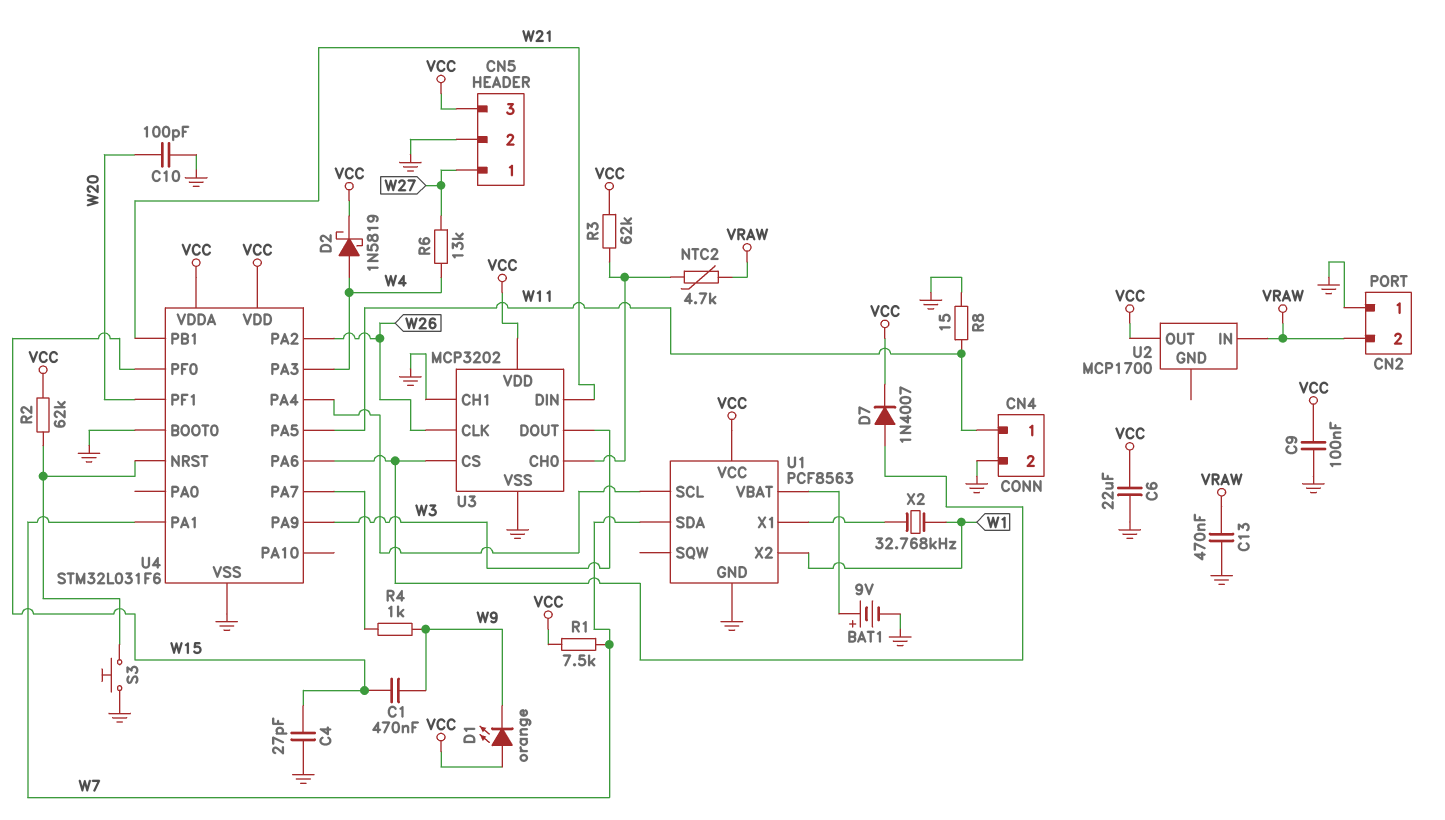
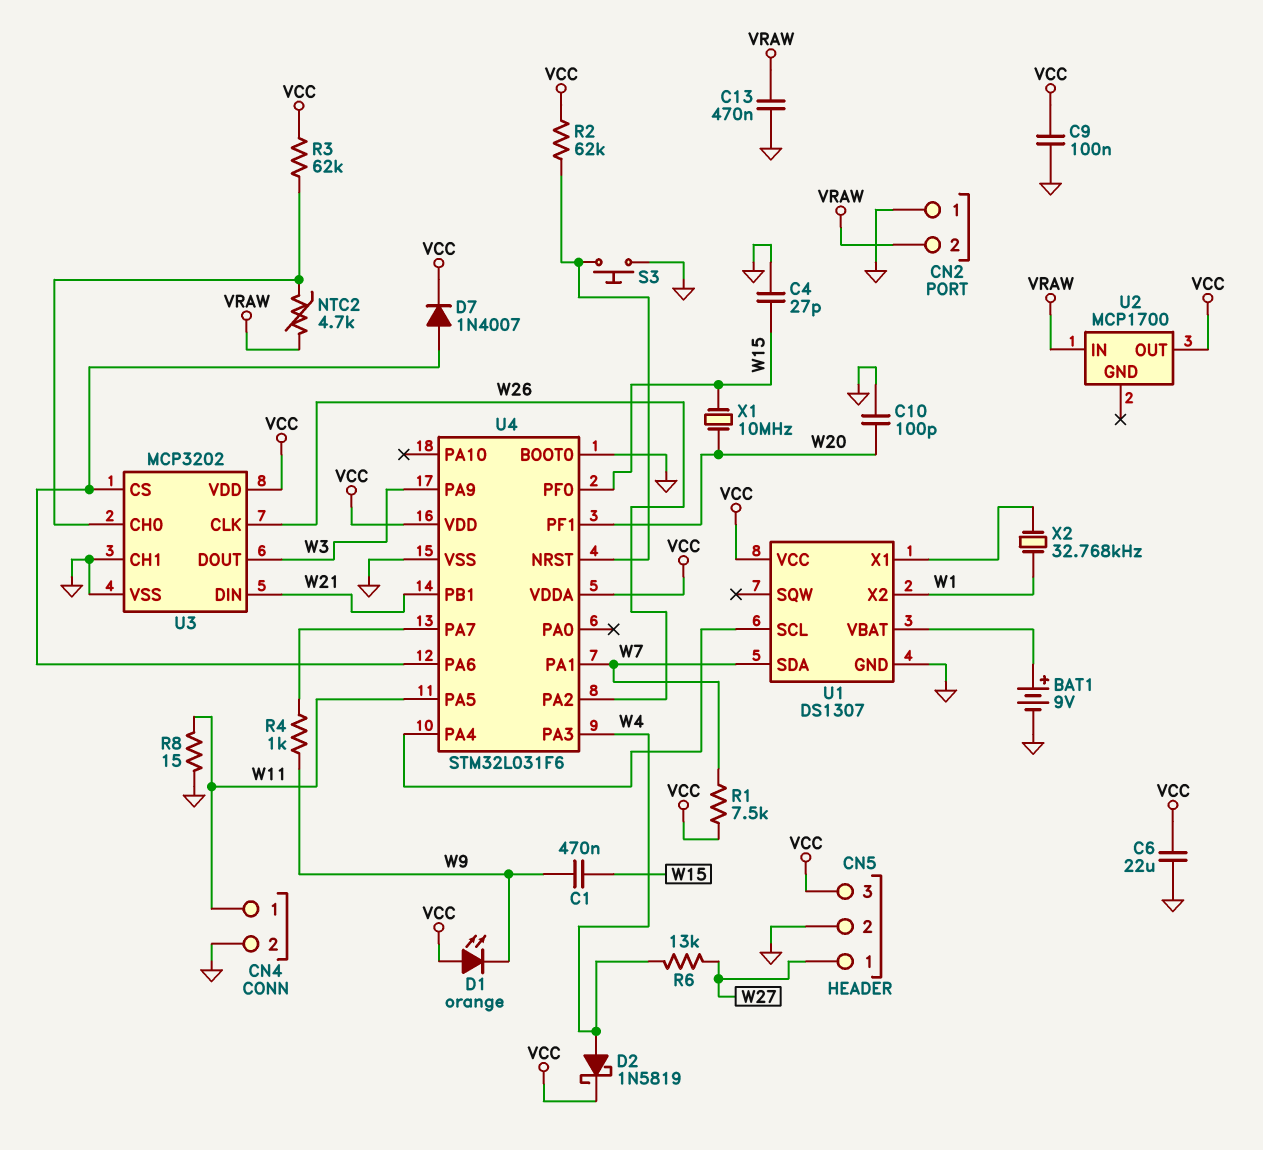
U1: PCF8563 -> DS1307
X1: none -> 10MHz (W15, W20)

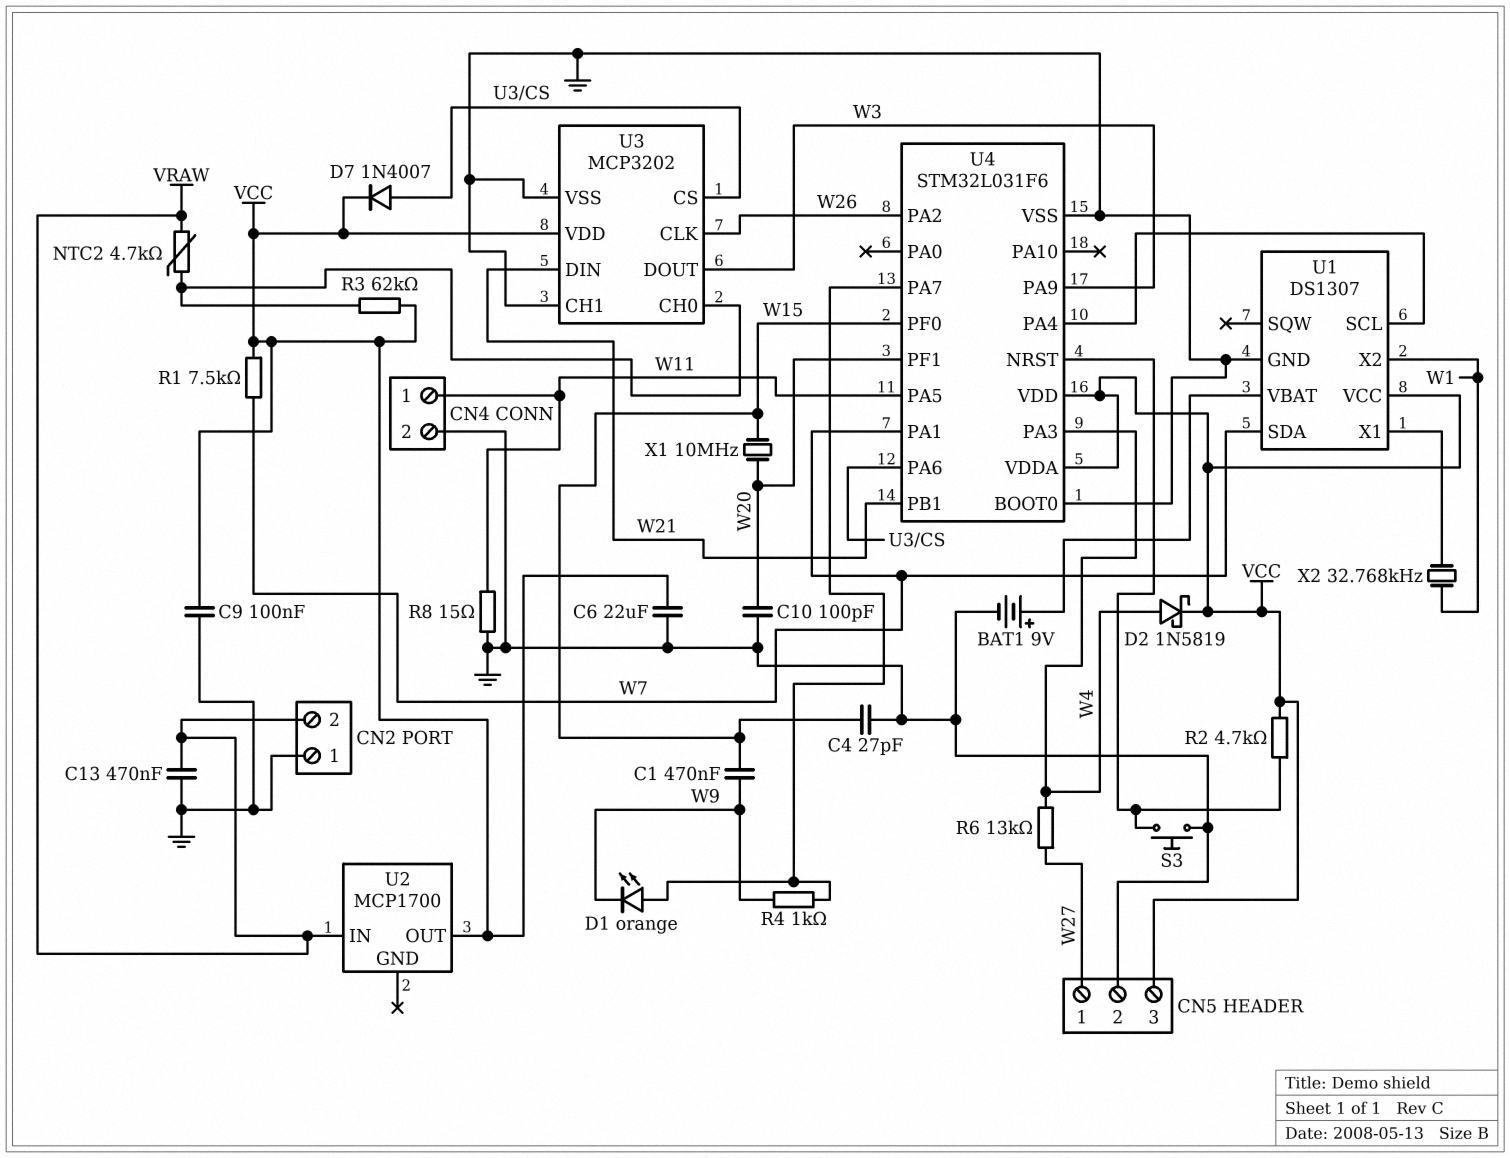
D1: LED orange (A VCC, K W9) -> LED orange (A U4/PA7, K W9)
R2: 62k (U4/NRST, VCC) -> 4.7k (U4/NRST, VCC)

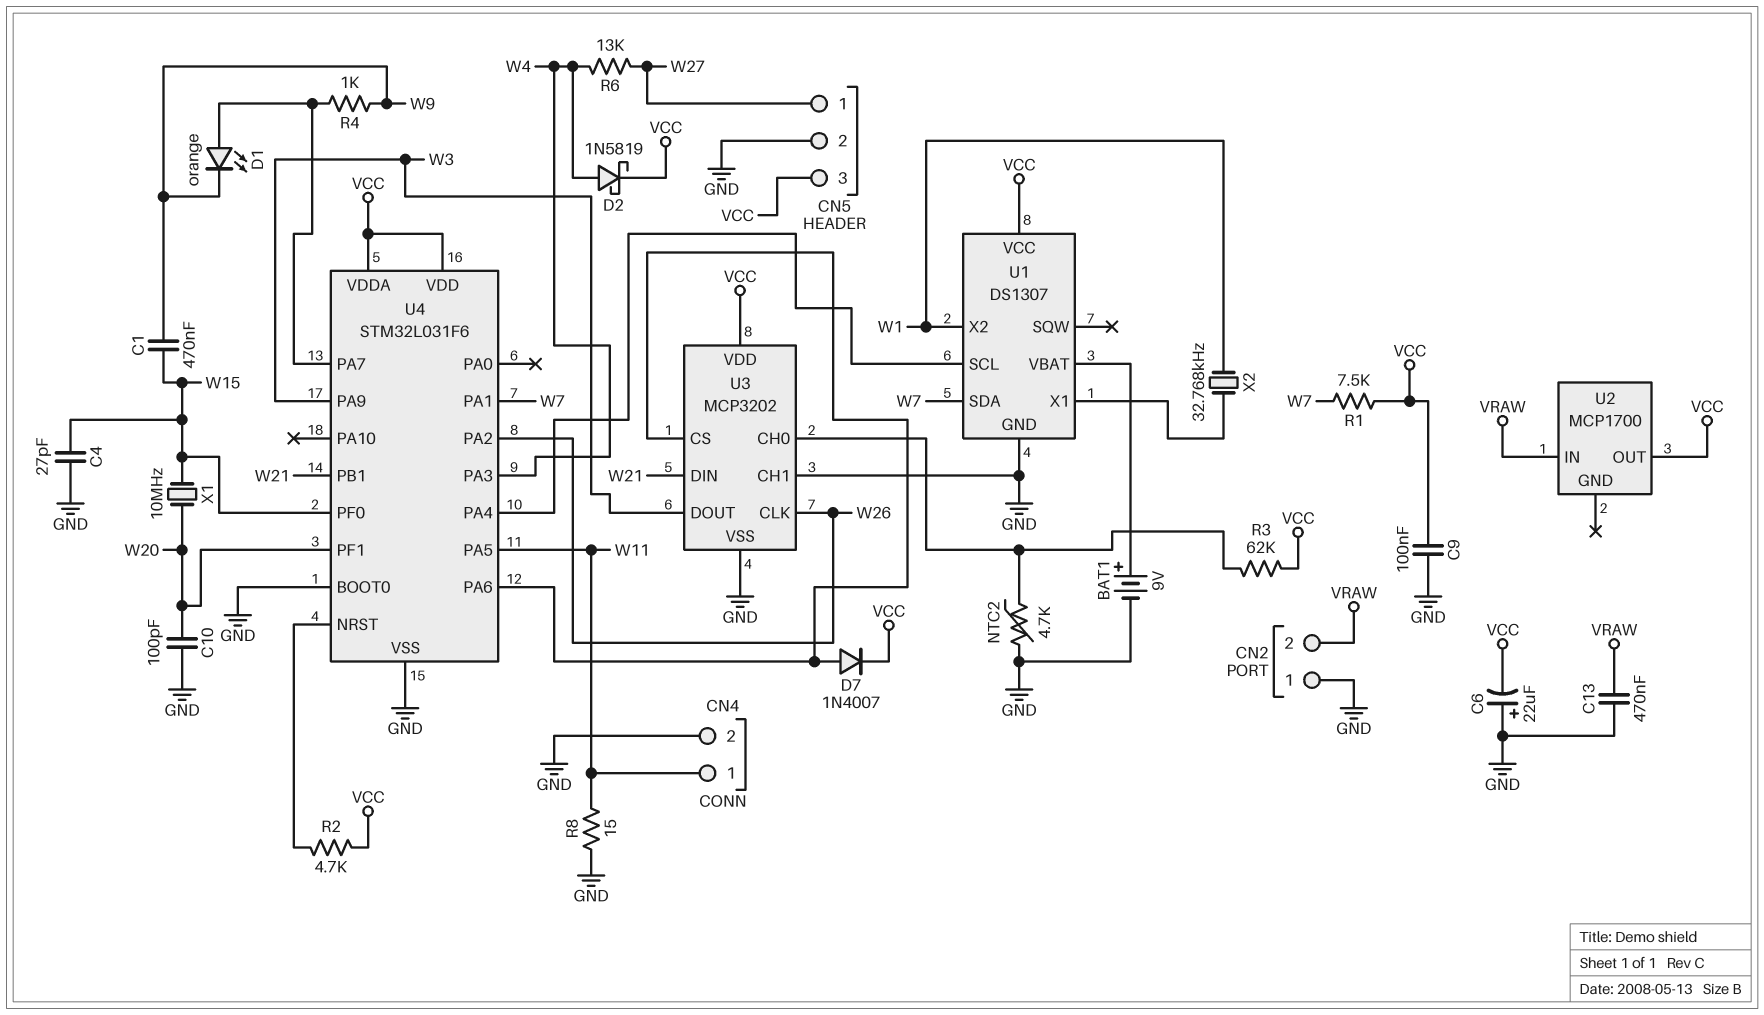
C6: 22uF (GND, VCC) -> 22uF (plus GND, minus VCC)
NTC2: 4.7k (U3/CH0, VRAW) -> 4.7k (GND, U3/CH0)
S3: button (GND, U4/NRST) -> none

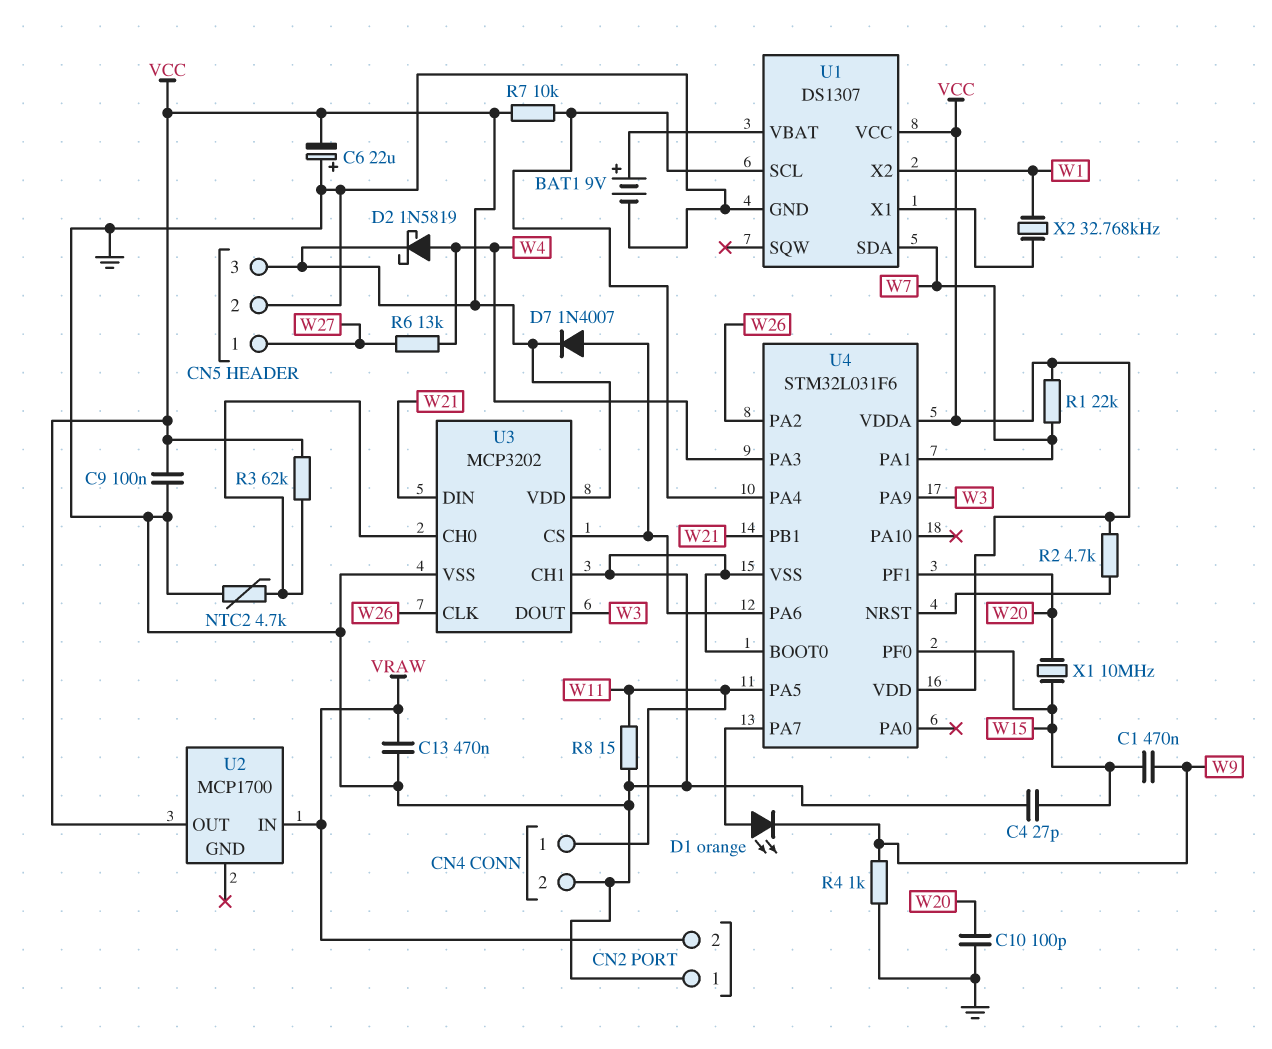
R1: 7.5k (VCC, W7) -> 22k (VCC, W7)
R4: 1k (U4/PA7, W9) -> 1k (GND, W9)
R7: none -> 10k (U1/SCL, VCC)

